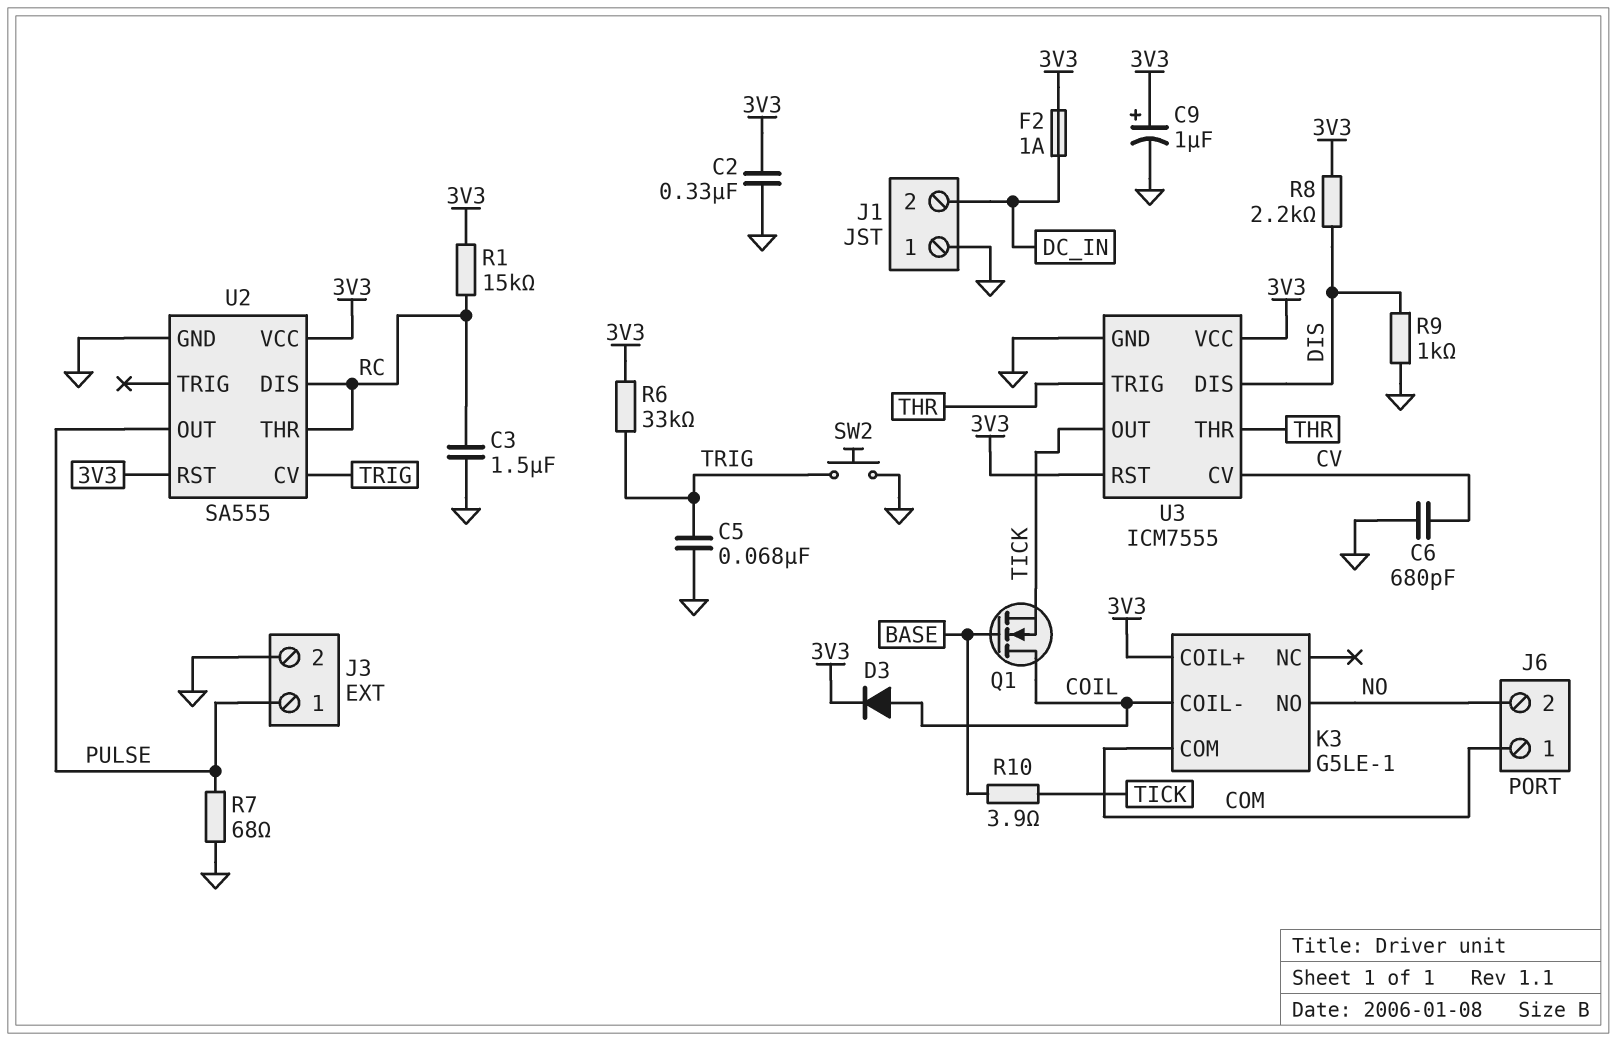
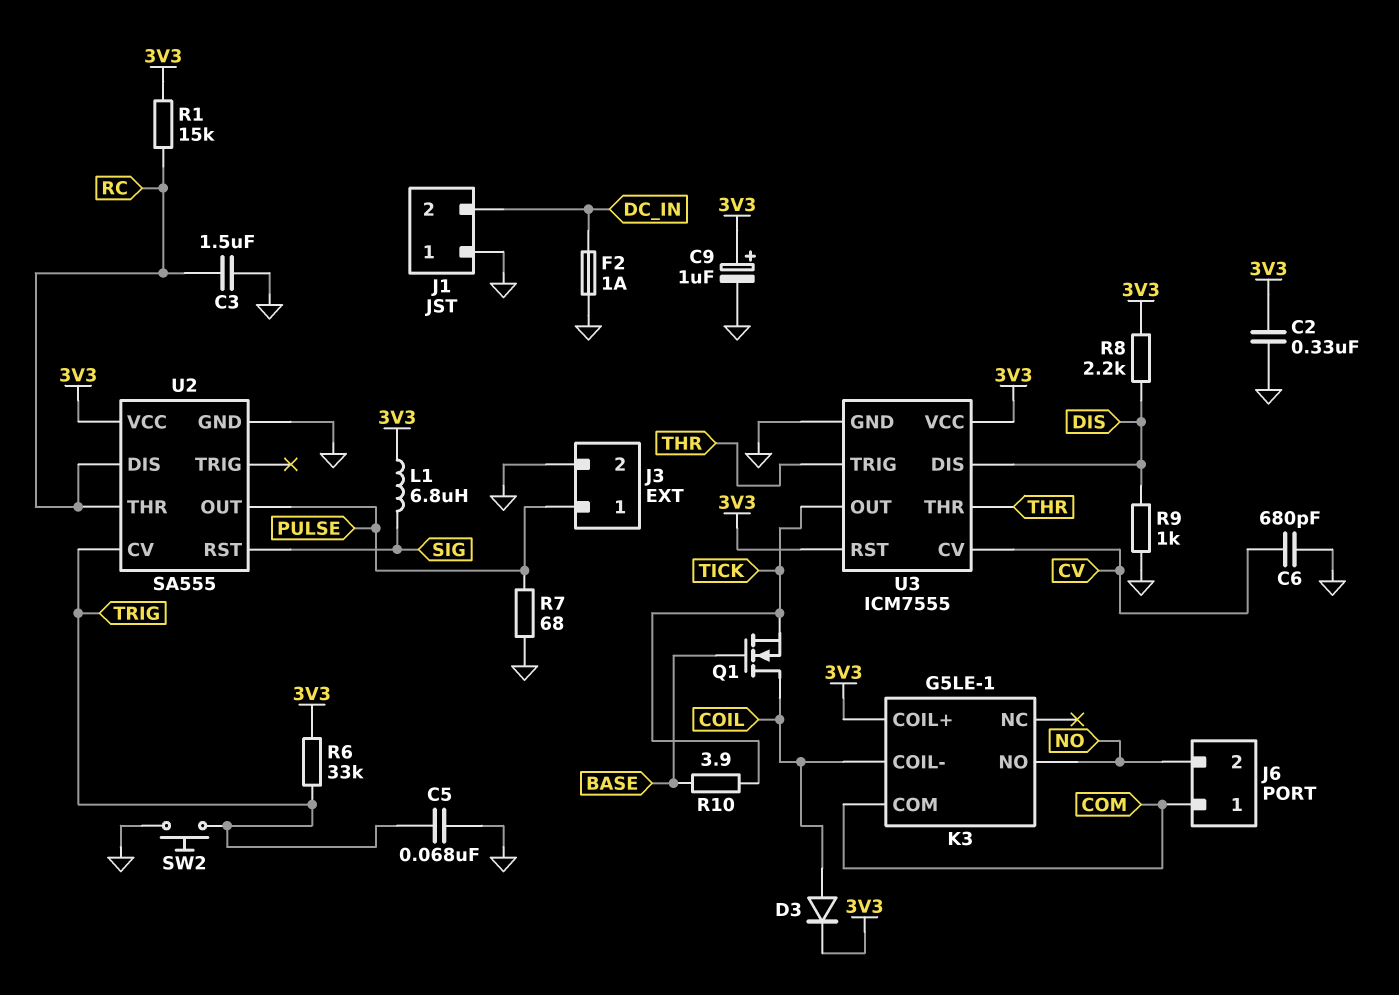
F2: 1A (3V3, DC_IN) -> 1A (DC_IN, GND)
L1: none -> 6.8uH (3V3, SIG)
U2 pin RST: 3V3 -> SIG

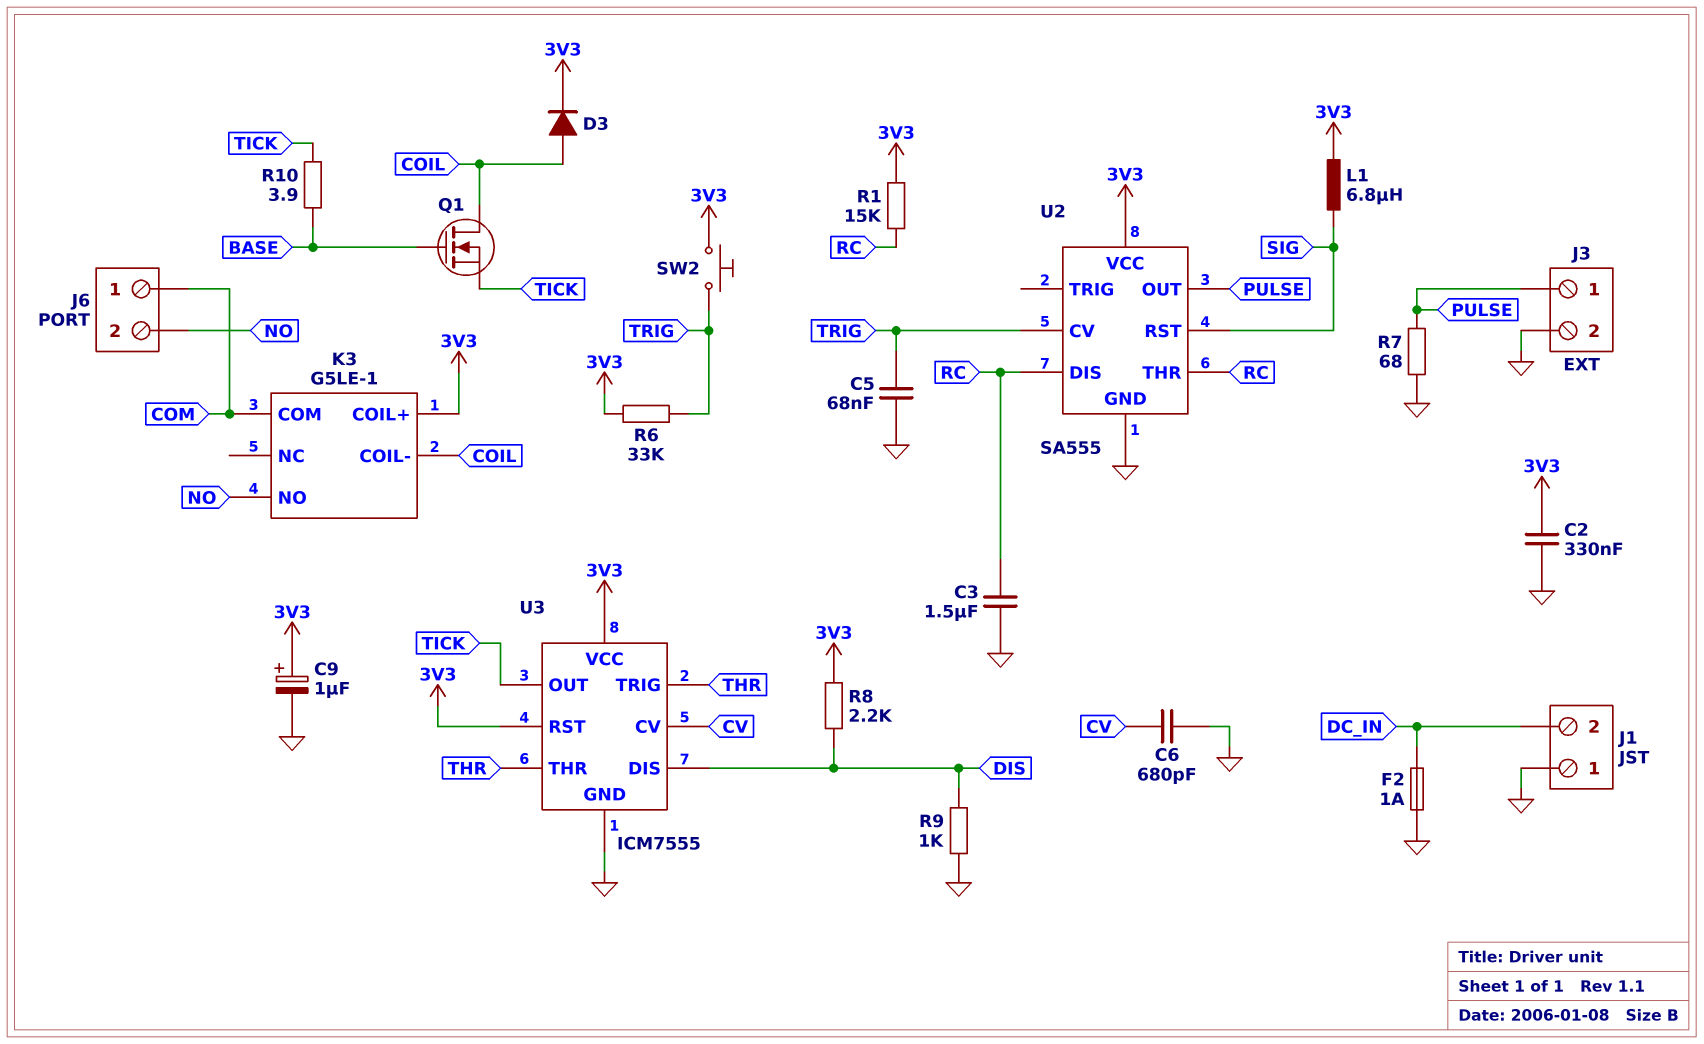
SW2: button (GND, TRIG) -> button (3V3, TRIG)

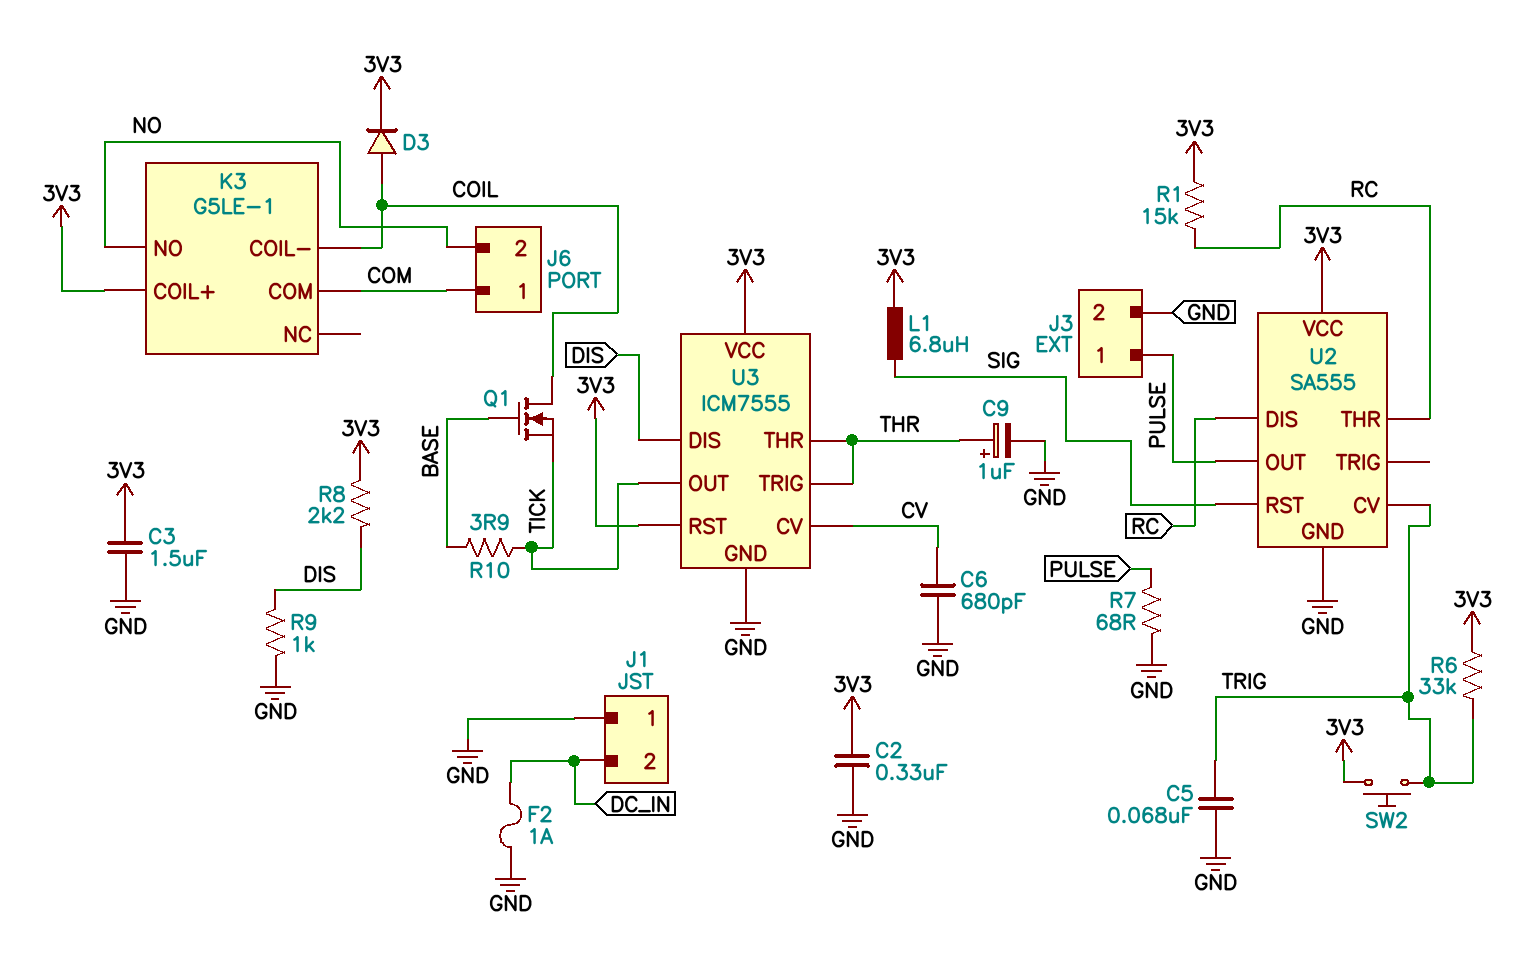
C3: 1.5uF (GND, RC) -> 1.5uF (3V3, GND)
C9: 1uF (plus 3V3, minus GND) -> 1uF (plus THR, minus GND)

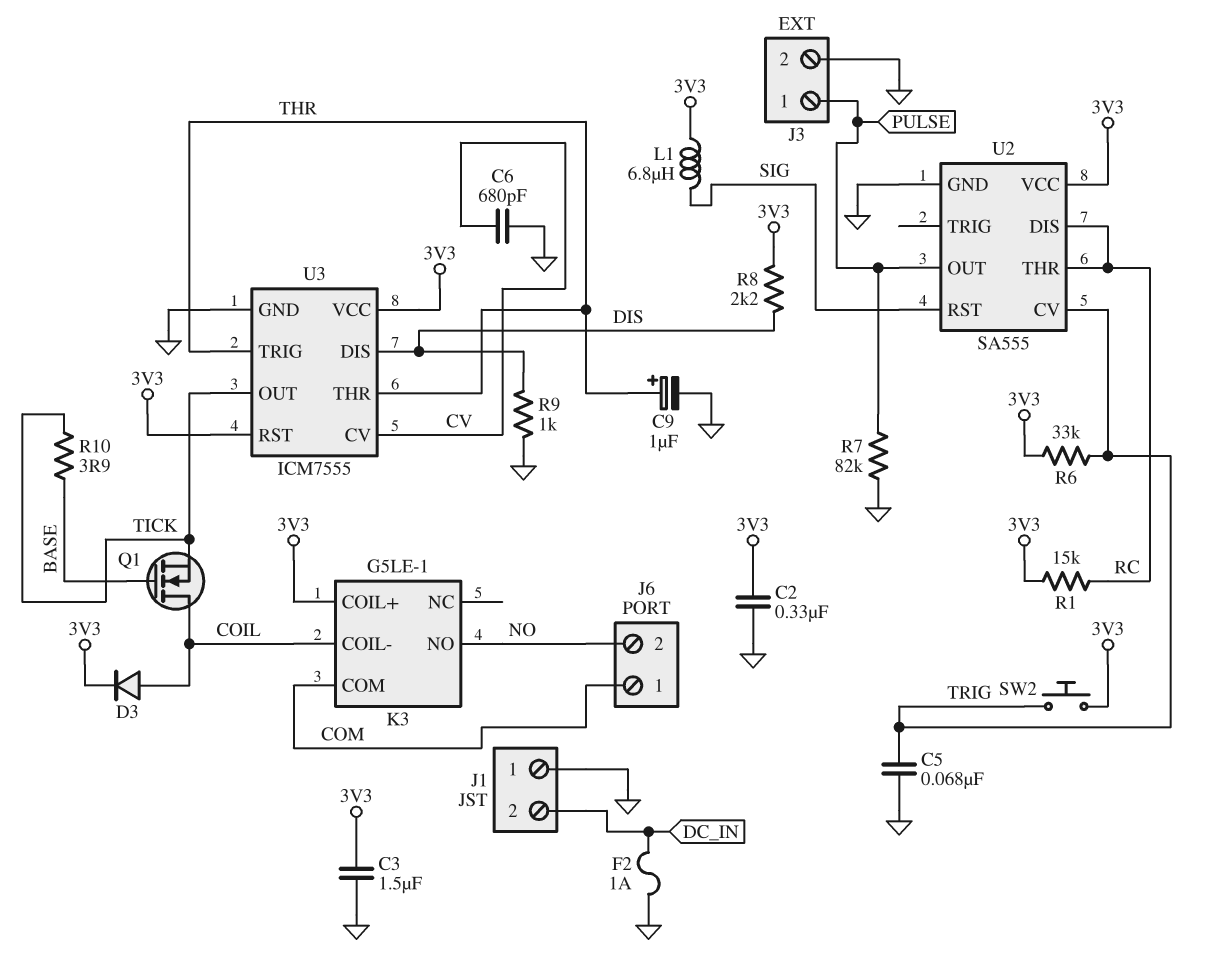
R7: 68 (GND, PULSE) -> 82k (GND, PULSE)

